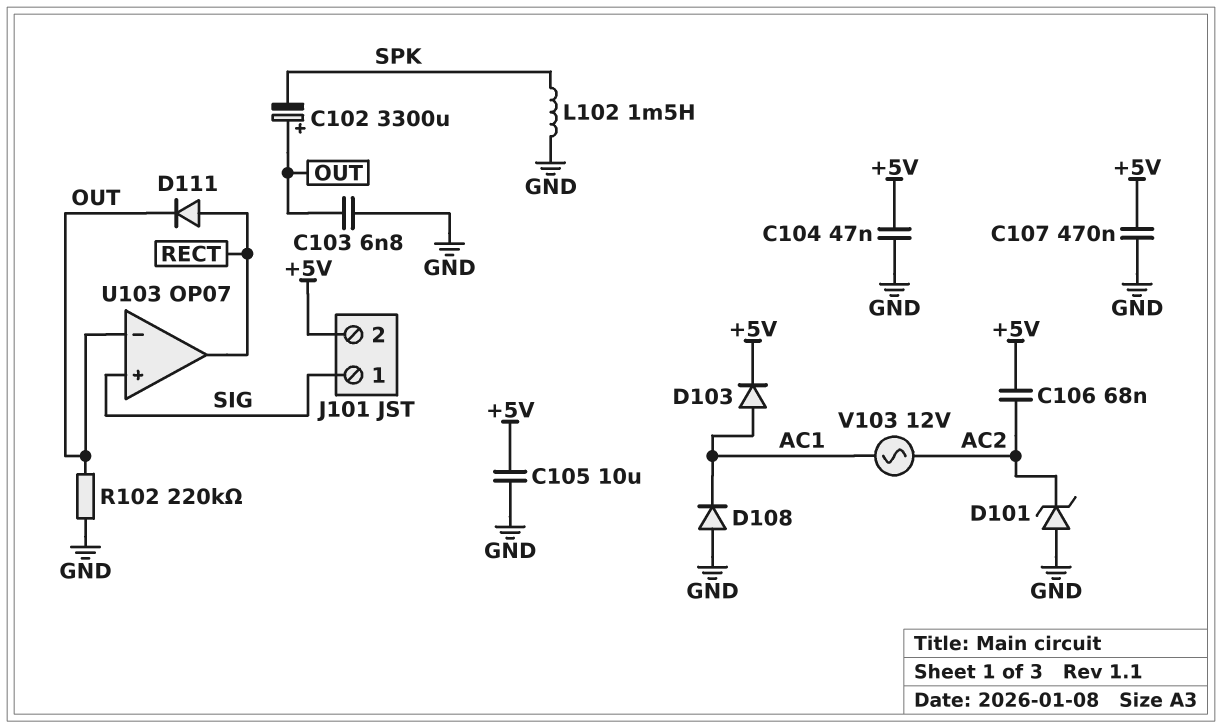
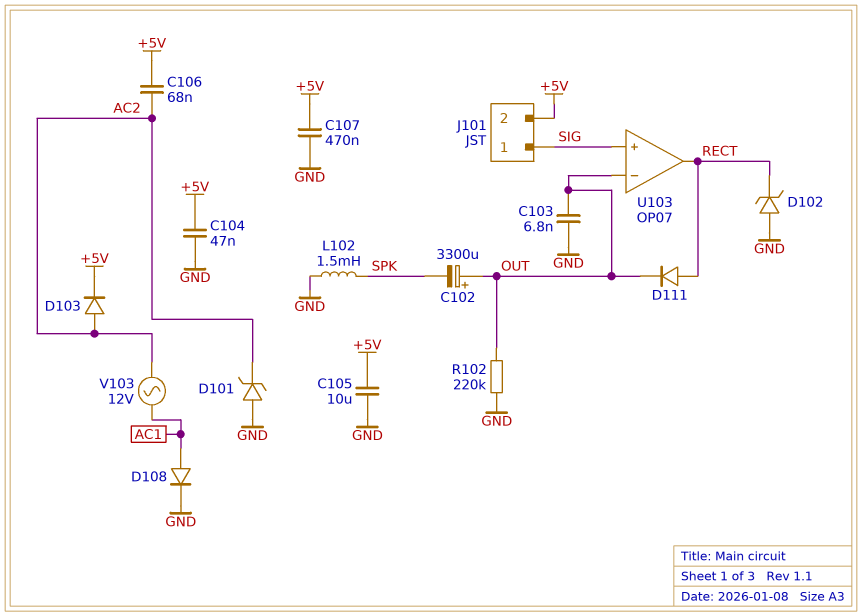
D102: none -> zener (A GND, K RECT)
D103: diode (A AC1, K +5V) -> diode (A AC2, K +5V)
D108: diode (A GND, K AC1) -> diode (A AC1, K GND)

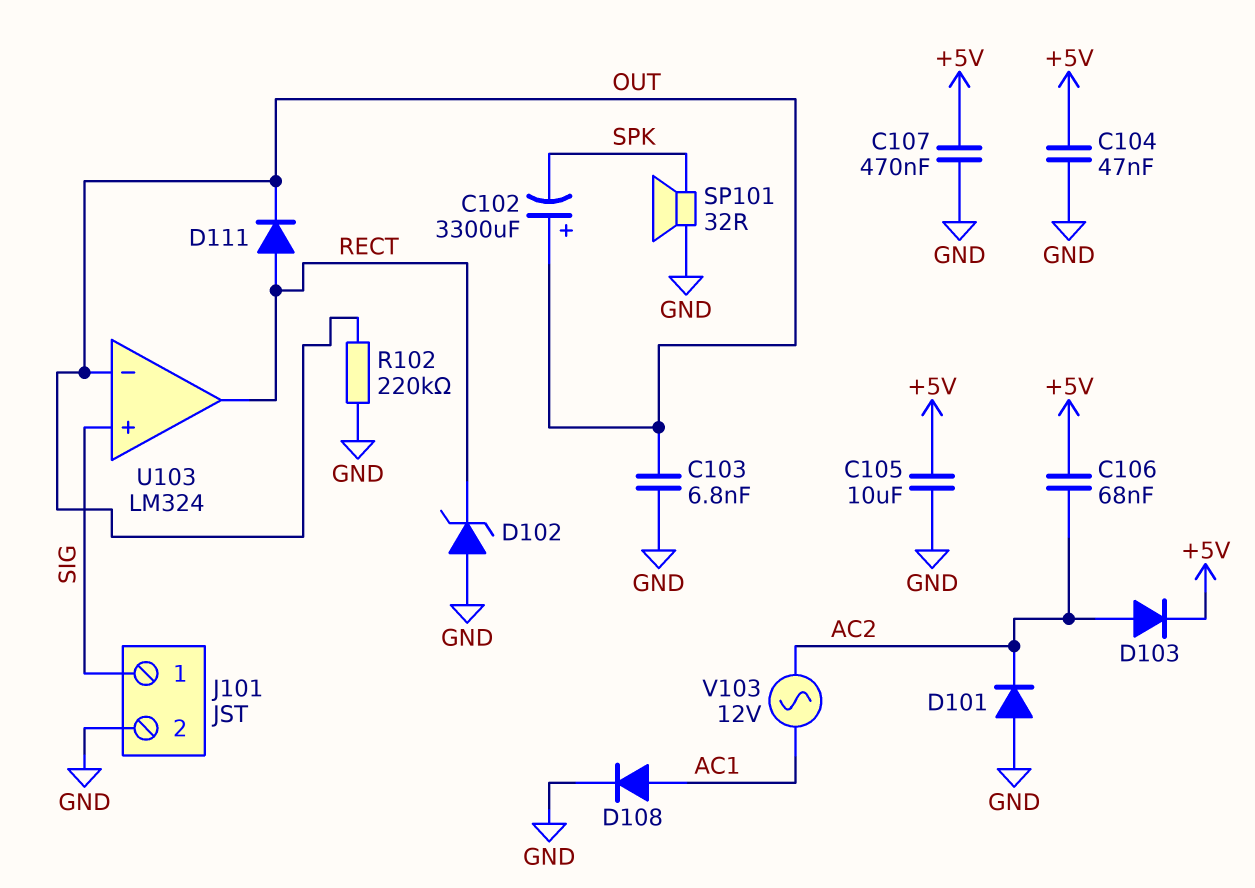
D101: zener (A GND, K AC2) -> diode (A GND, K AC2)
J101 pin 2: +5V -> GND
L102: 1.5mH (GND, SPK) -> none
SP101: none -> speaker 32R (GND, SPK)
U103: OP07 -> LM324

